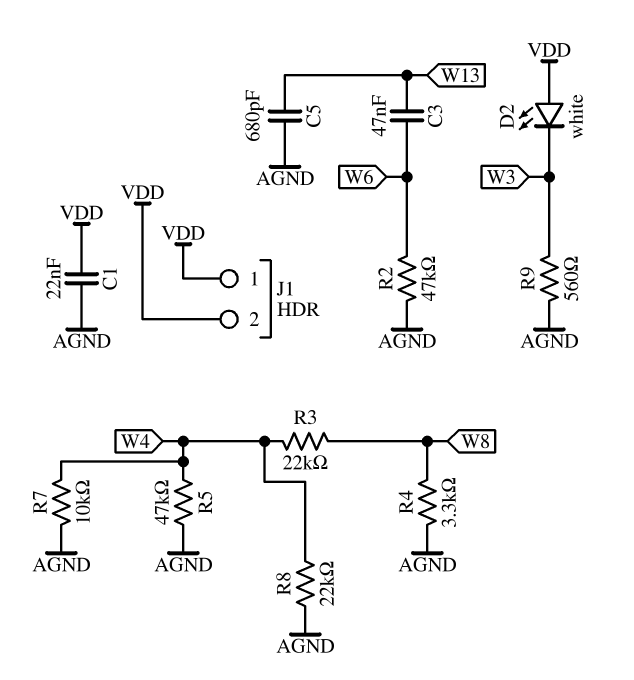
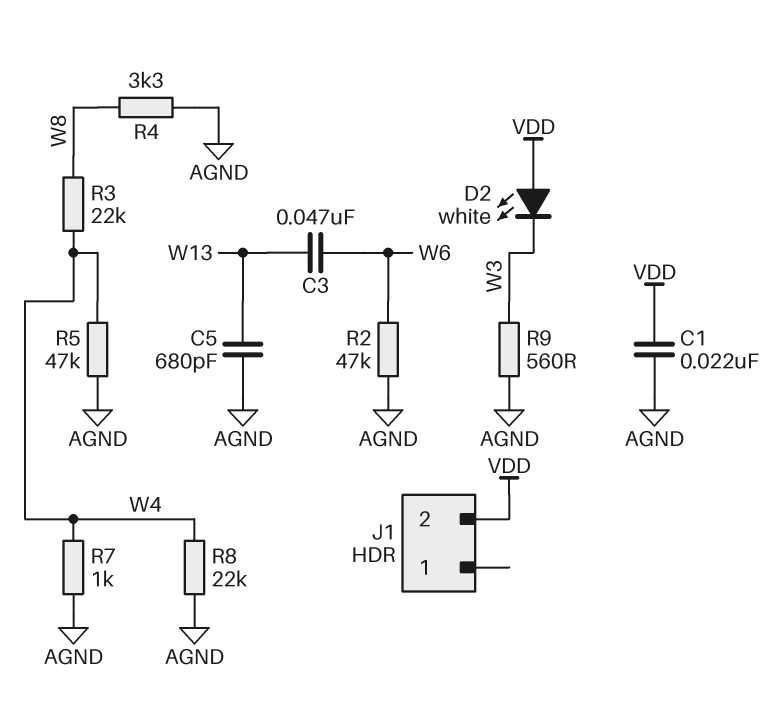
J1 pin 1: VDD -> none
R7: 10k (AGND, W4) -> 1k (AGND, W4)

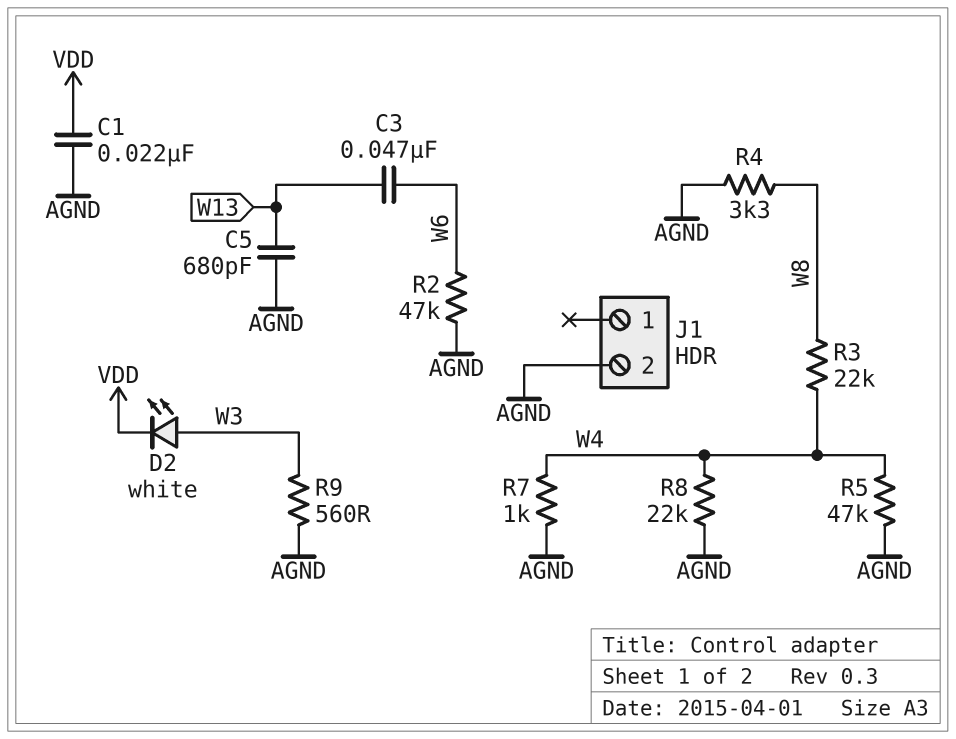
D2: LED white (A VDD, K W3) -> LED white (A W3, K VDD)
J1 pin 2: VDD -> AGND

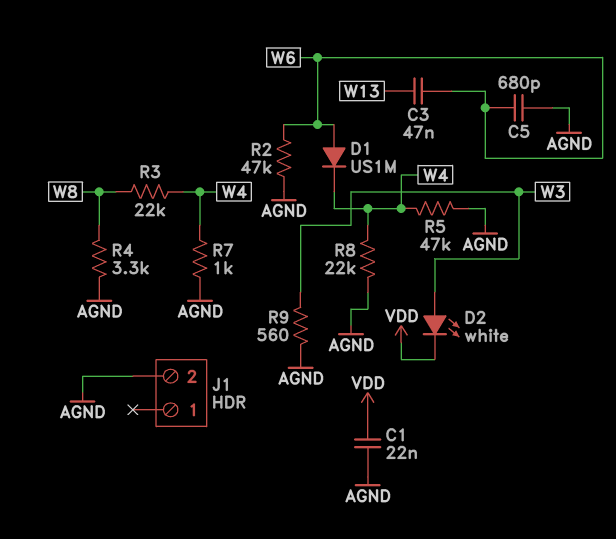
C5: 680pF (AGND, W13) -> 680pF (AGND, W6)
D1: none -> diode US1M (A W6, K W4)

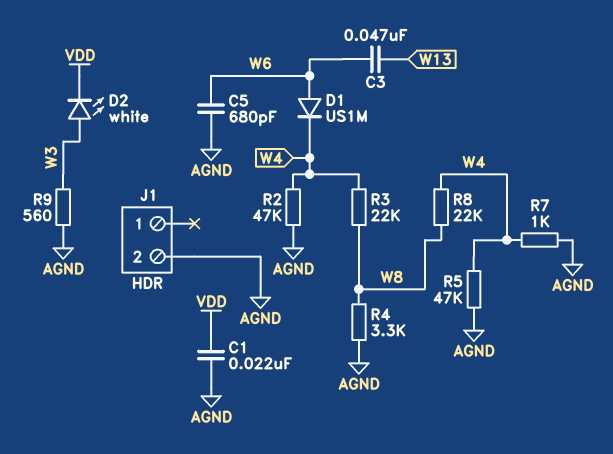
R2: 47k (AGND, W6) -> 47k (AGND, W4)
R8: 22k (AGND, W4) -> 22k (W4, W8)

